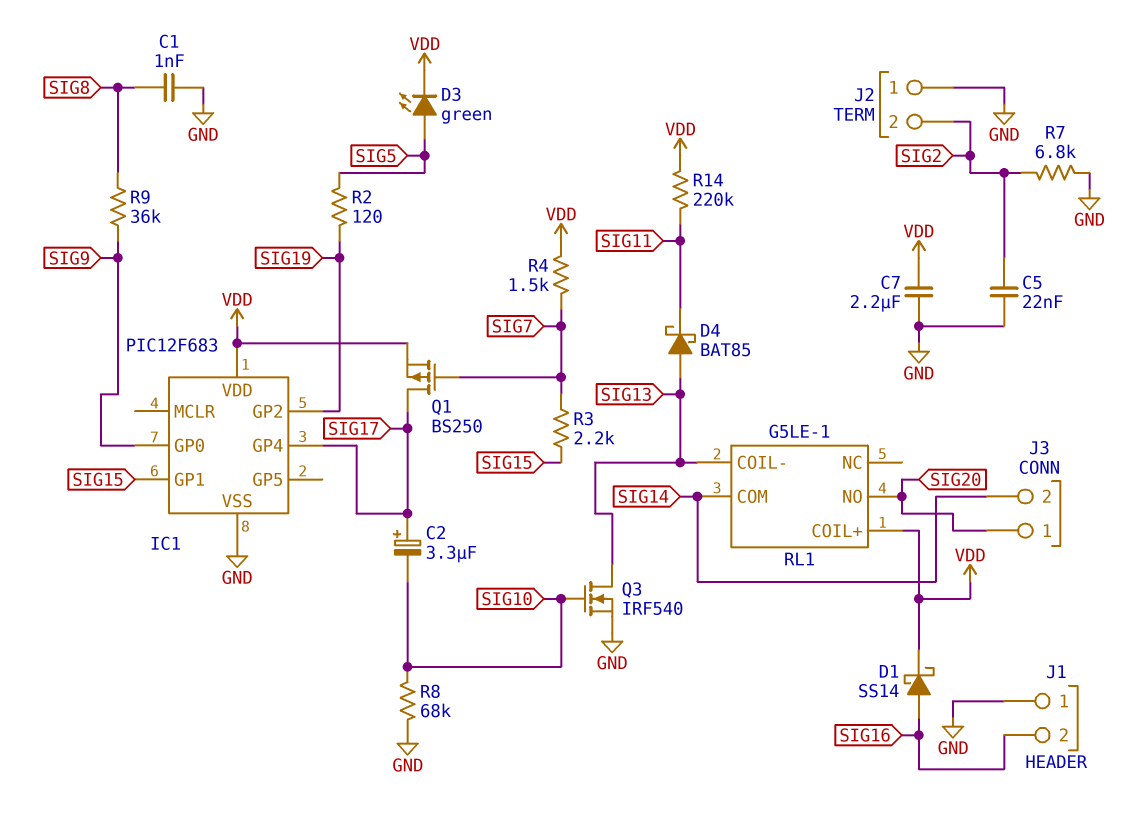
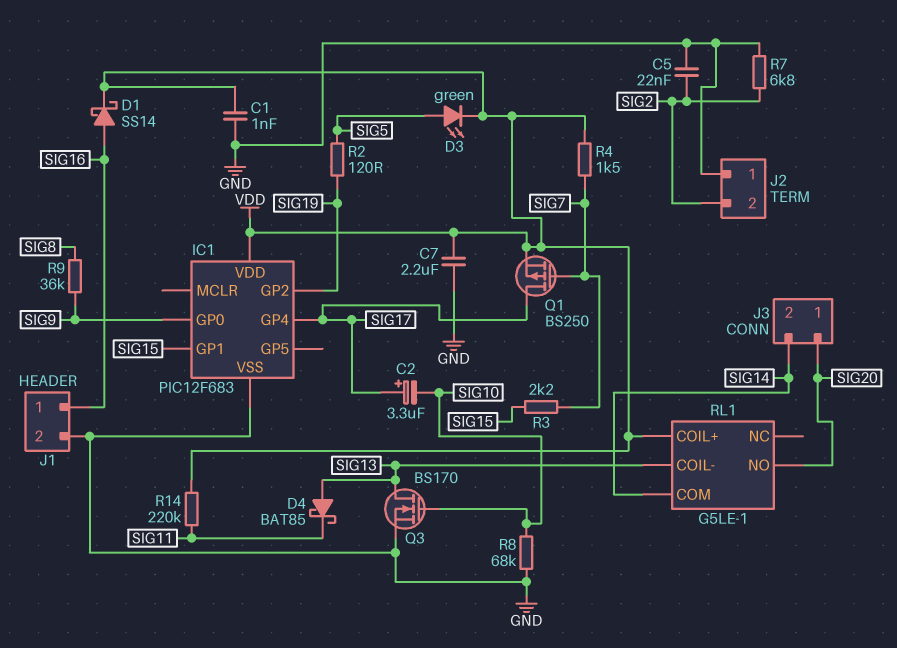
C1: 1nF (GND, SIG8) -> 1nF (GND, VDD)
J1 pin 1: GND -> SIG16
J1 pin 2: SIG16 -> GND
Q3: NMOS IRF540 (G SIG10, D SIG13, S GND) -> NMOS BS170 (G SIG10, D SIG13, S GND)

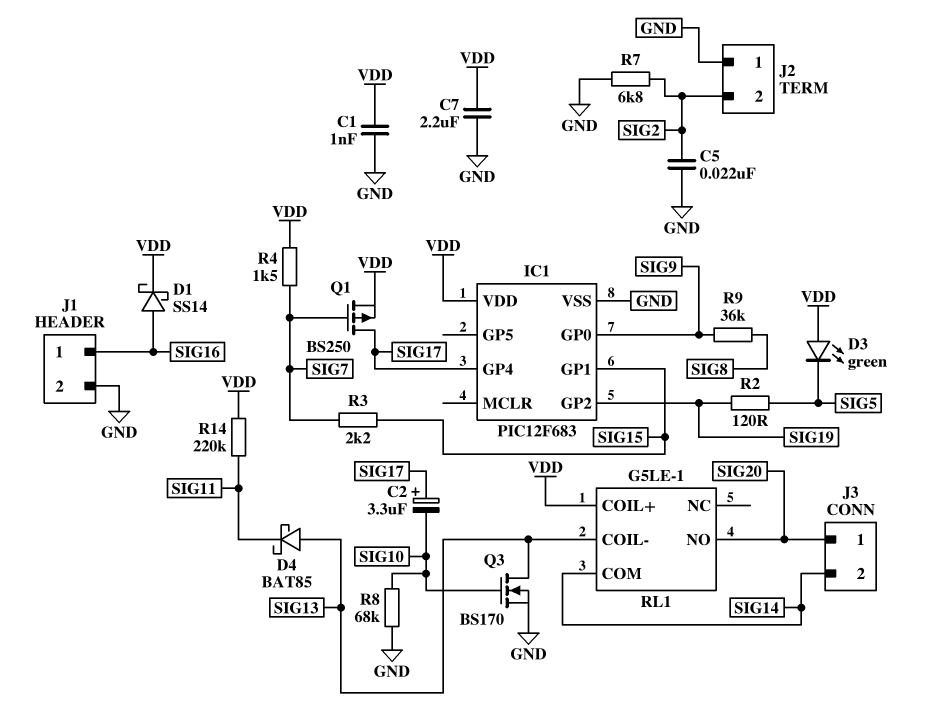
D3: LED green (A SIG5, K VDD) -> LED green (A VDD, K SIG5)

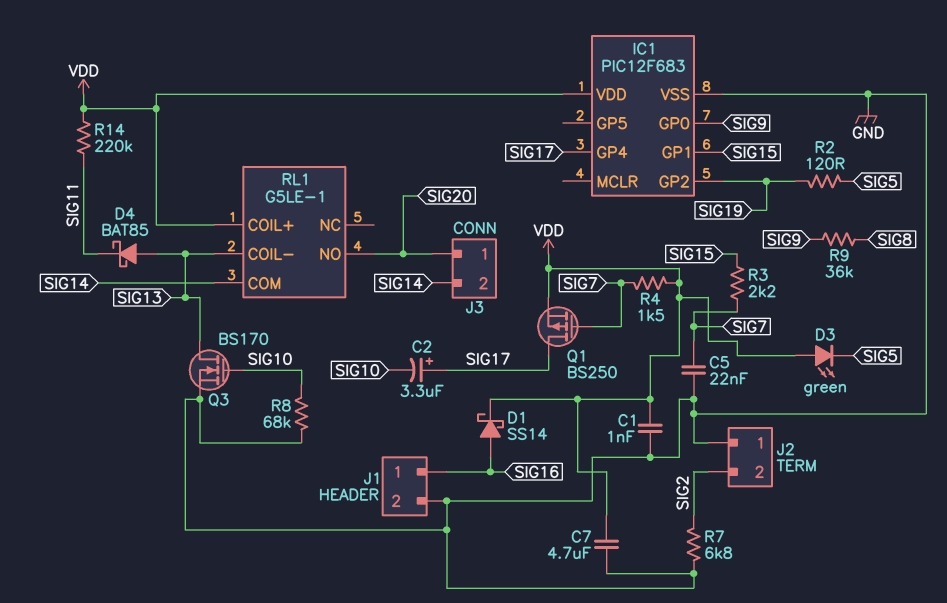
C5: 22nF (GND, SIG2) -> 22nF (GND, SIG7)
C7: 2.2uF (GND, VDD) -> 4.7uF (GND, VDD)

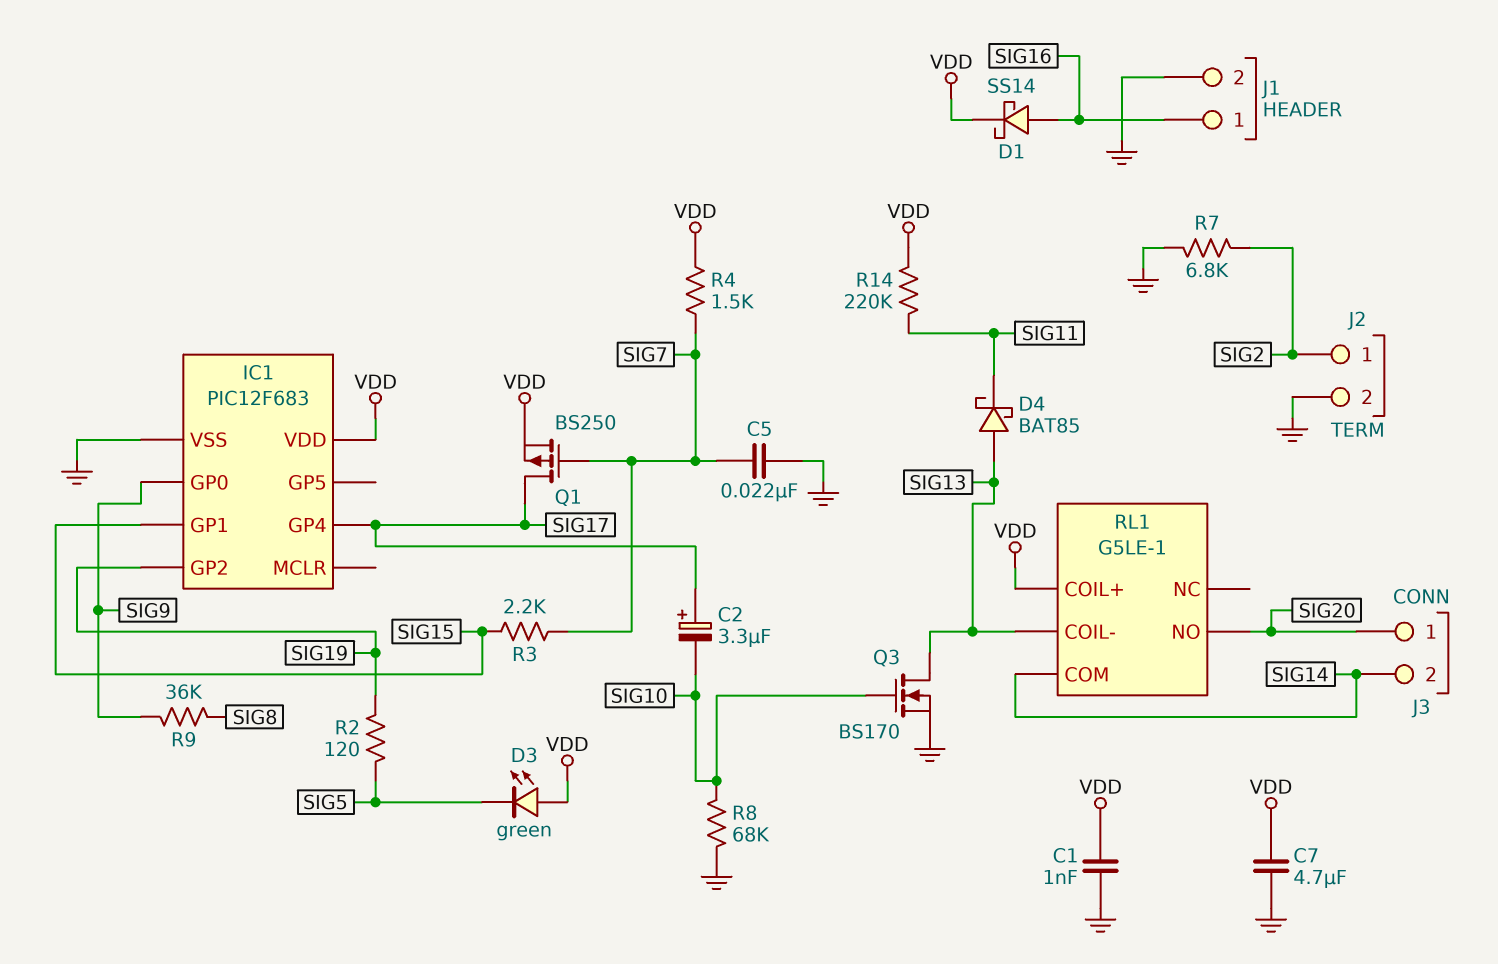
J2 pin 1: GND -> SIG2
J2 pin 2: SIG2 -> GND

